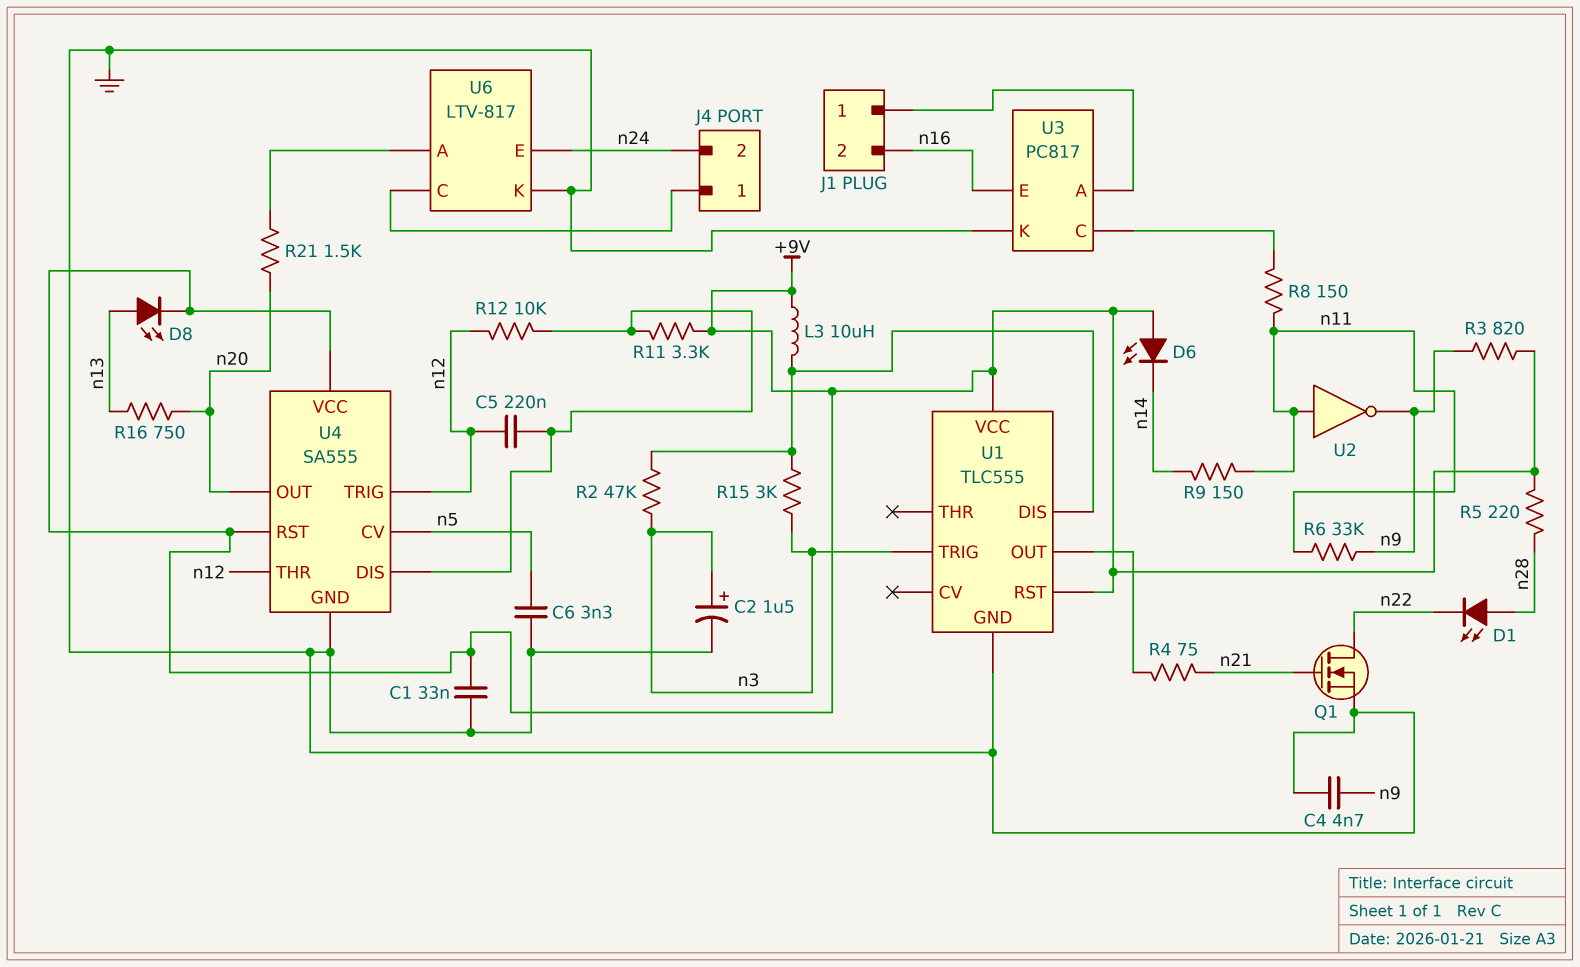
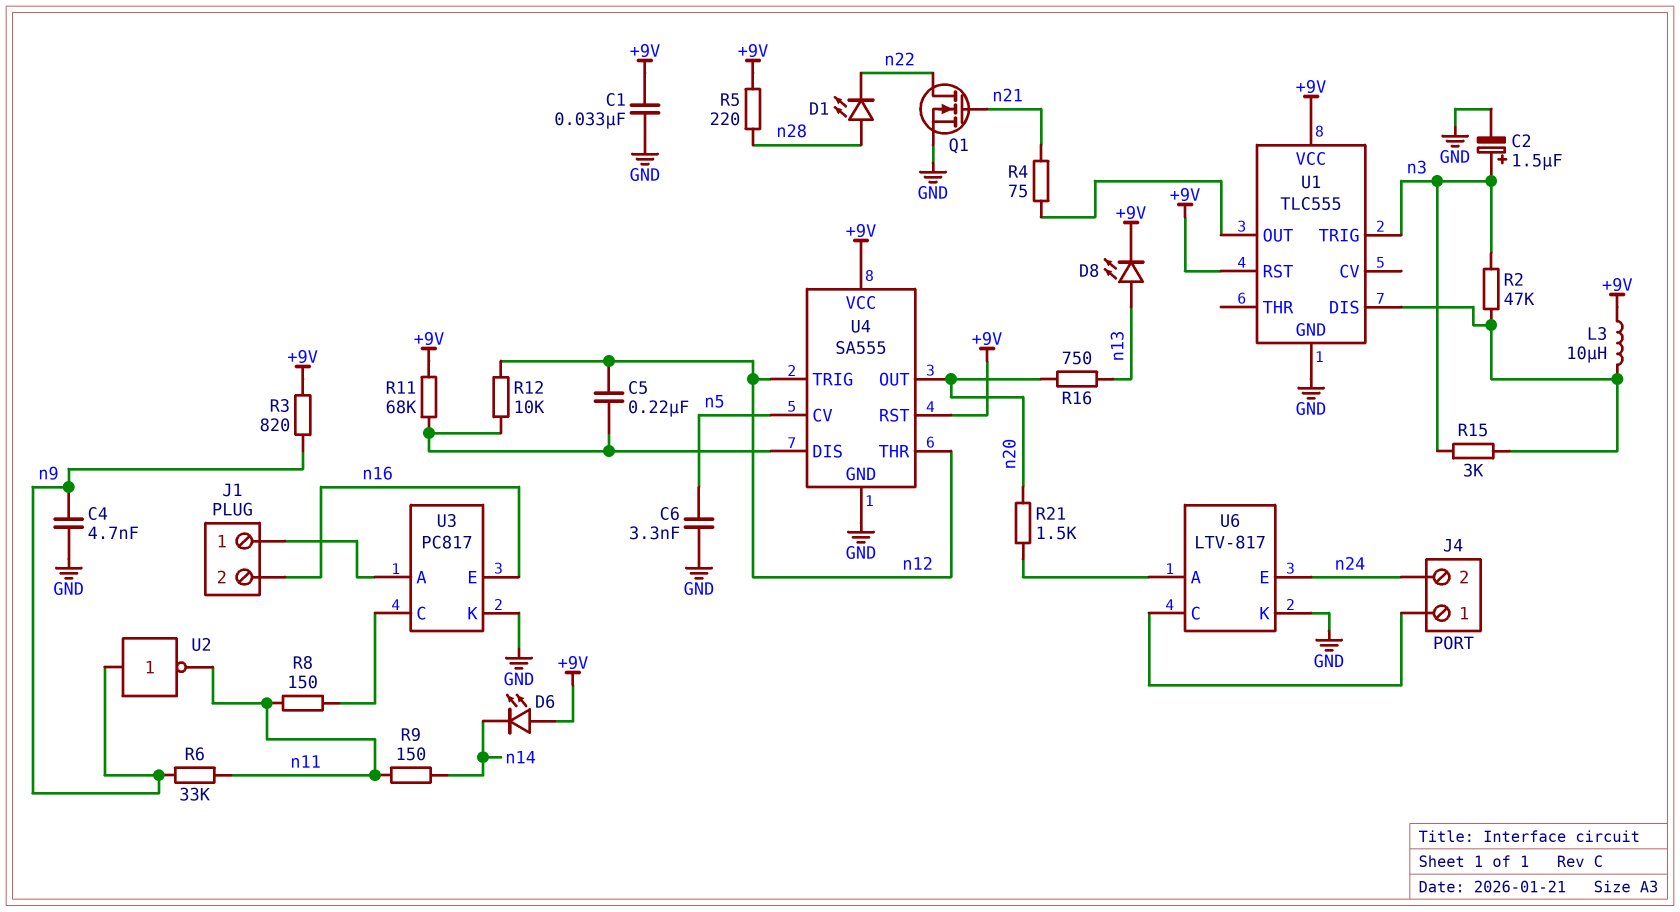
R11: 3.3k (+9V, U4/DIS) -> 68k (+9V, U4/DIS)
U2: NOT (in n11, out n9) -> NOT (in n9, out n11)

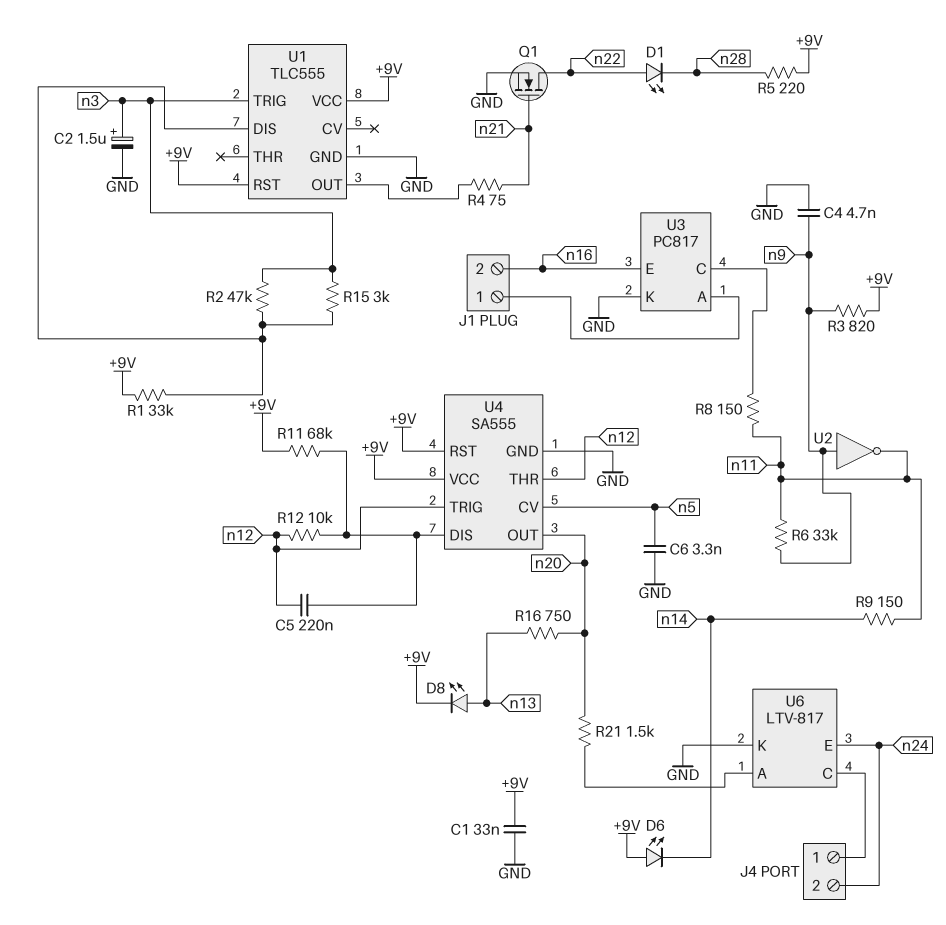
D1: LED (A n28, K n22) -> LED (A n22, K n28)
L3: 10uH (+9V, U1/DIS) -> none
R1: none -> 33k (+9V, U1/DIS)

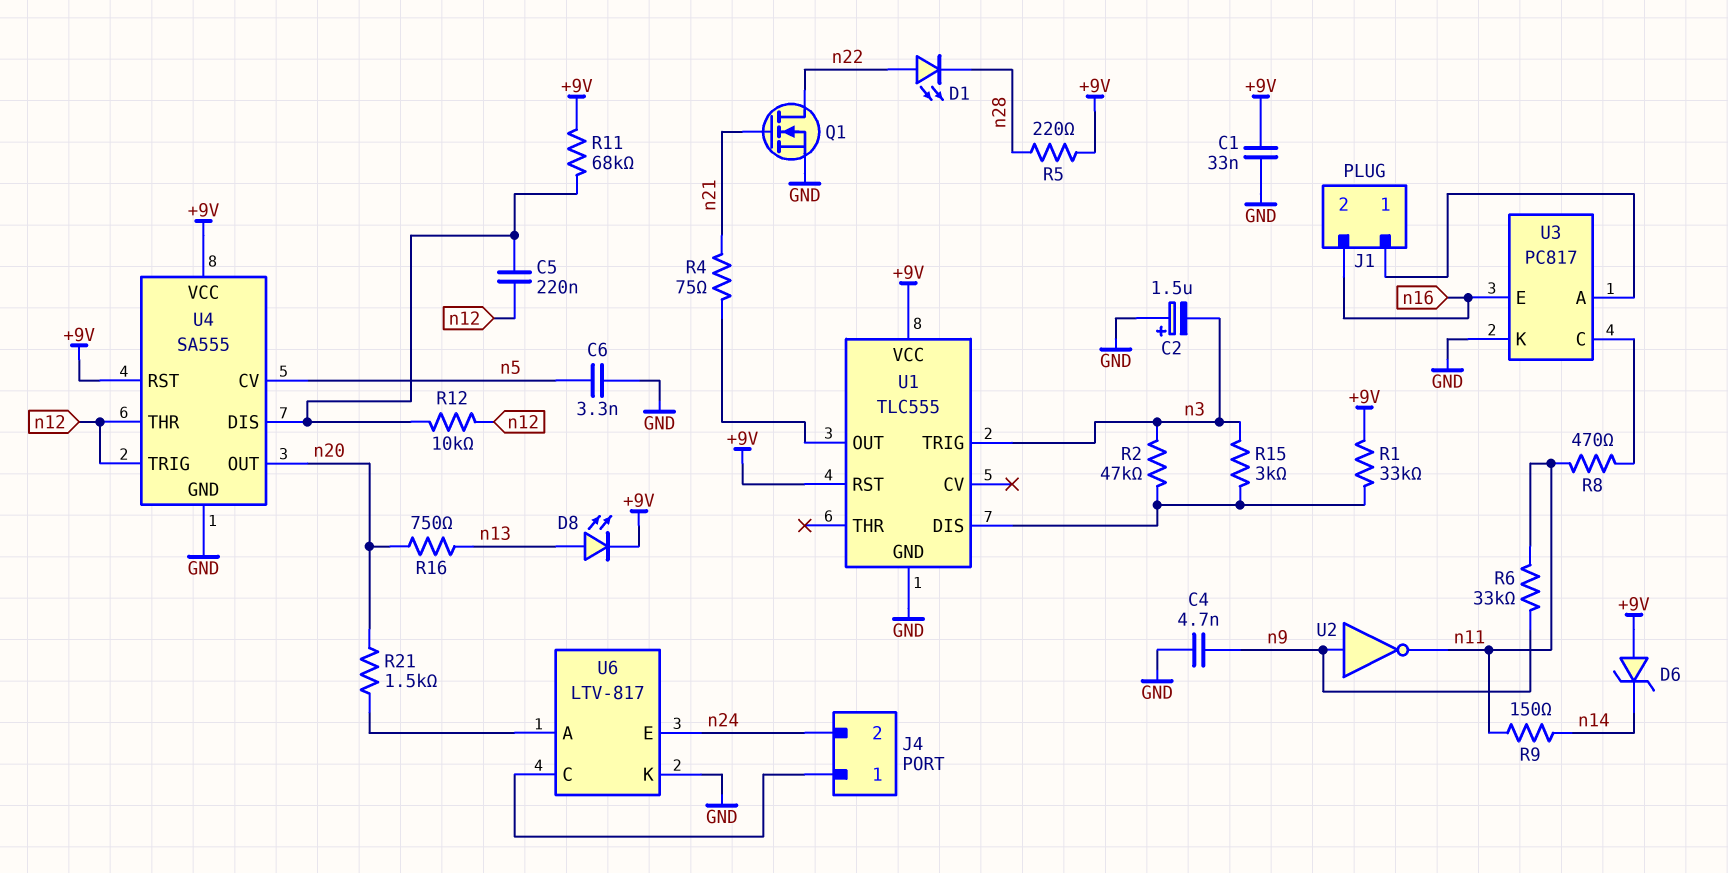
C2: 1.5uF (plus n3, minus GND) -> 1.5uF (plus GND, minus n3)
D6: LED (A +9V, K n14) -> zener (A +9V, K n14)
R3: 820 (+9V, n9) -> none
R8: 150 (U3/C, n11) -> 470 (U3/C, n11)

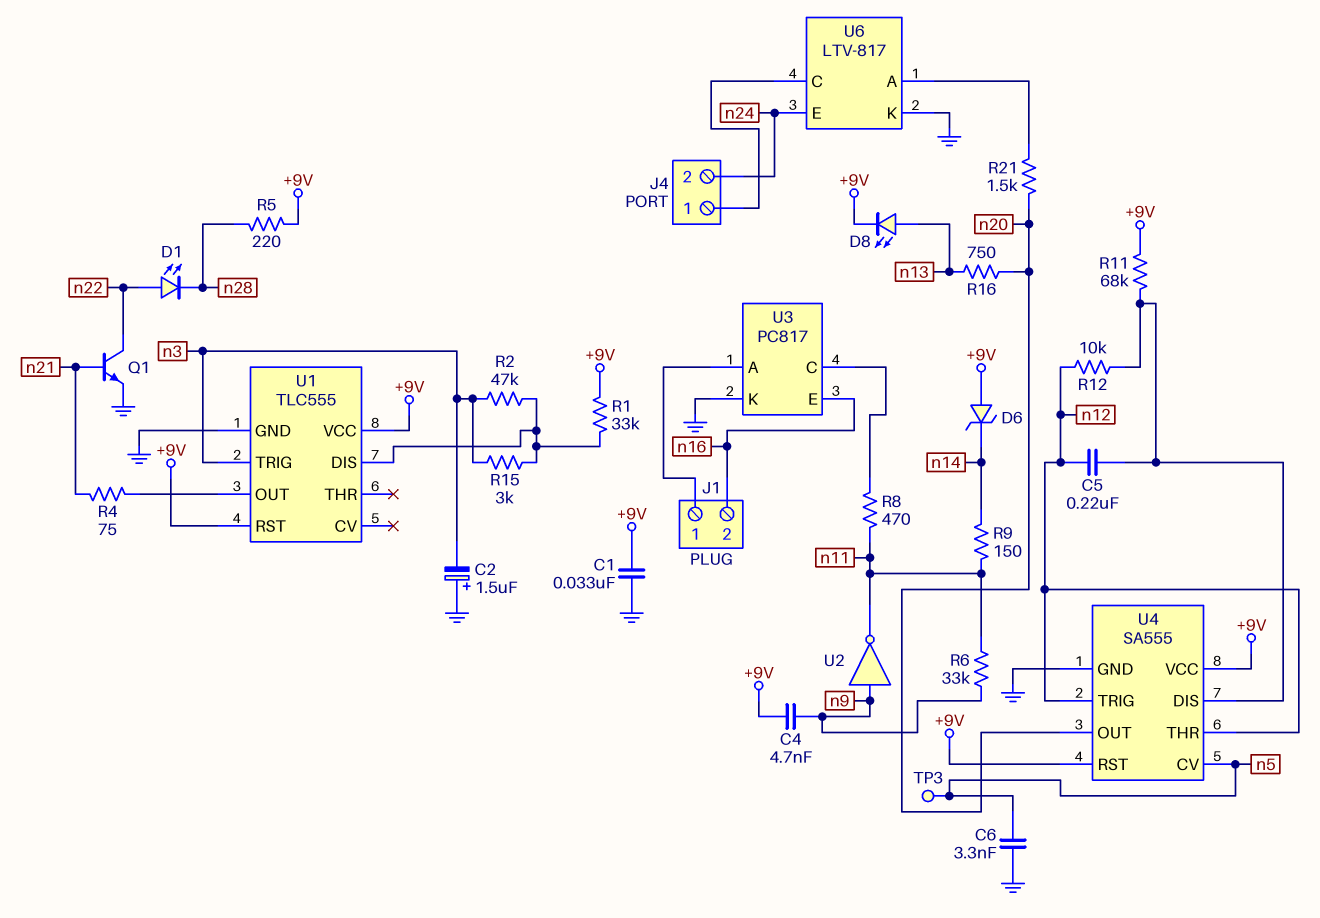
C4: 4.7nF (GND, n9) -> 4.7nF (+9V, n9)
Q1: NMOS (G n21, D n22, S GND) -> NPN (B n21, C n22, E GND)
TP3: none -> test point (n5)

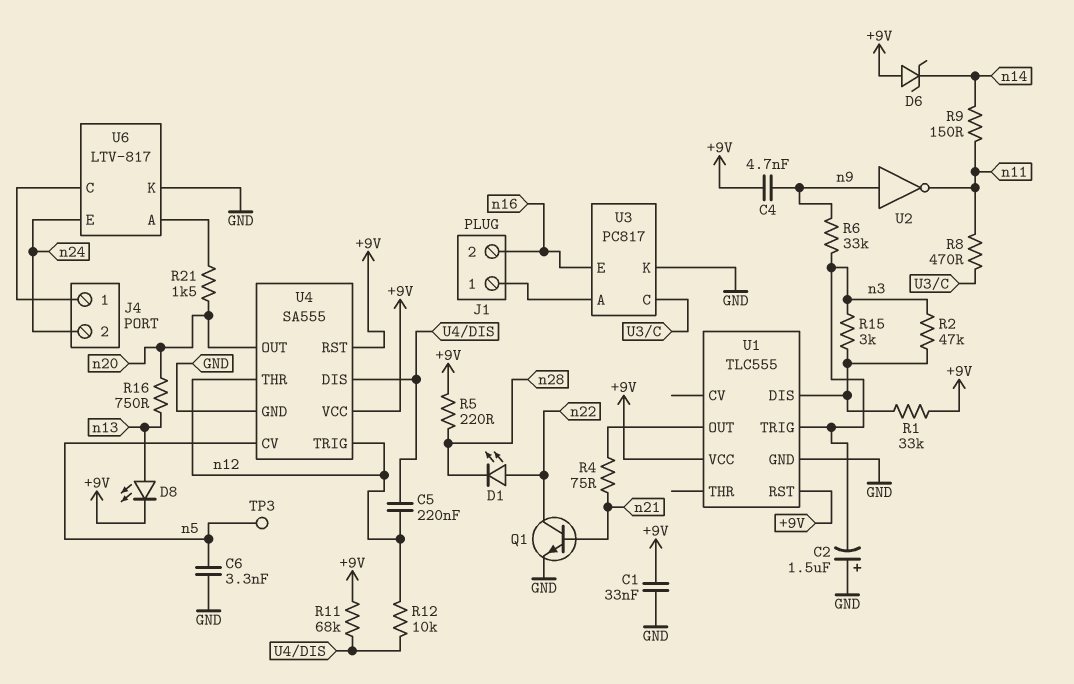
R6: 33k (n9, n11) -> 33k (n3, n9)

